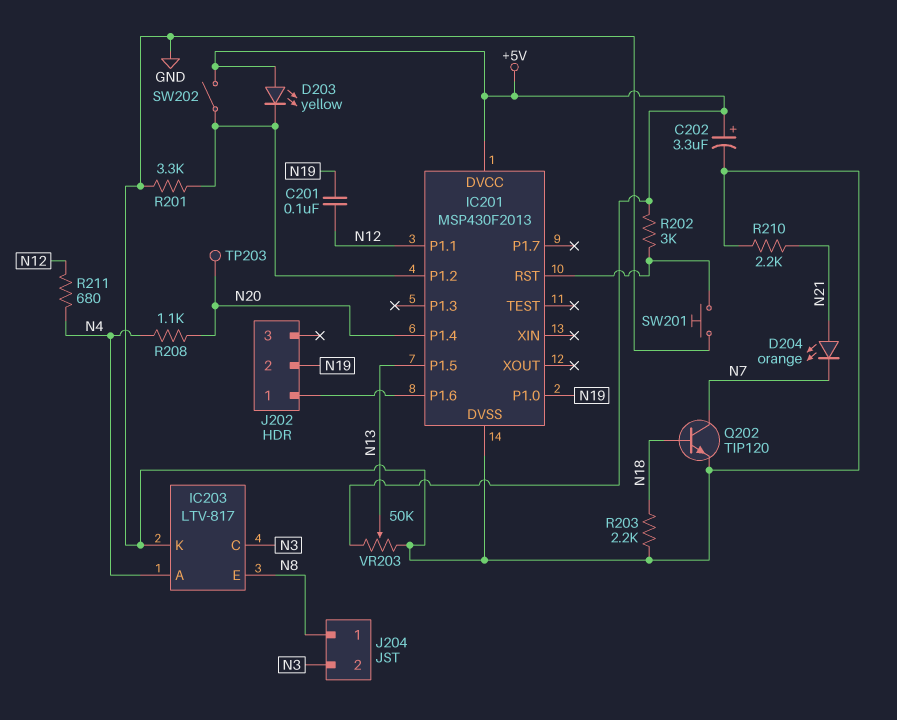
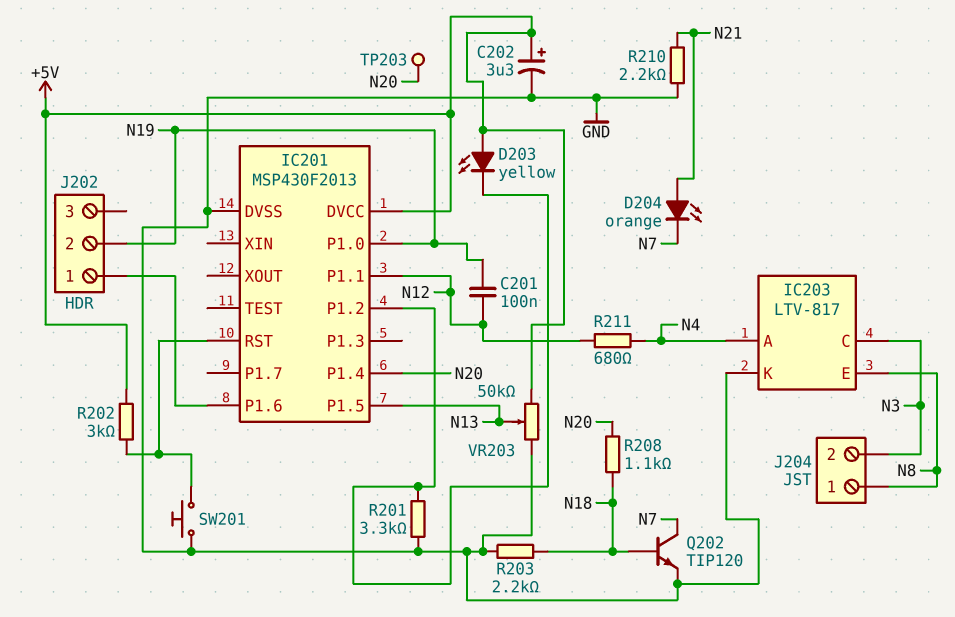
R208: 1.1k (N4, N20) -> 1.1k (N18, N20)
SW202: switch (+5V, IC201/P1.2) -> none

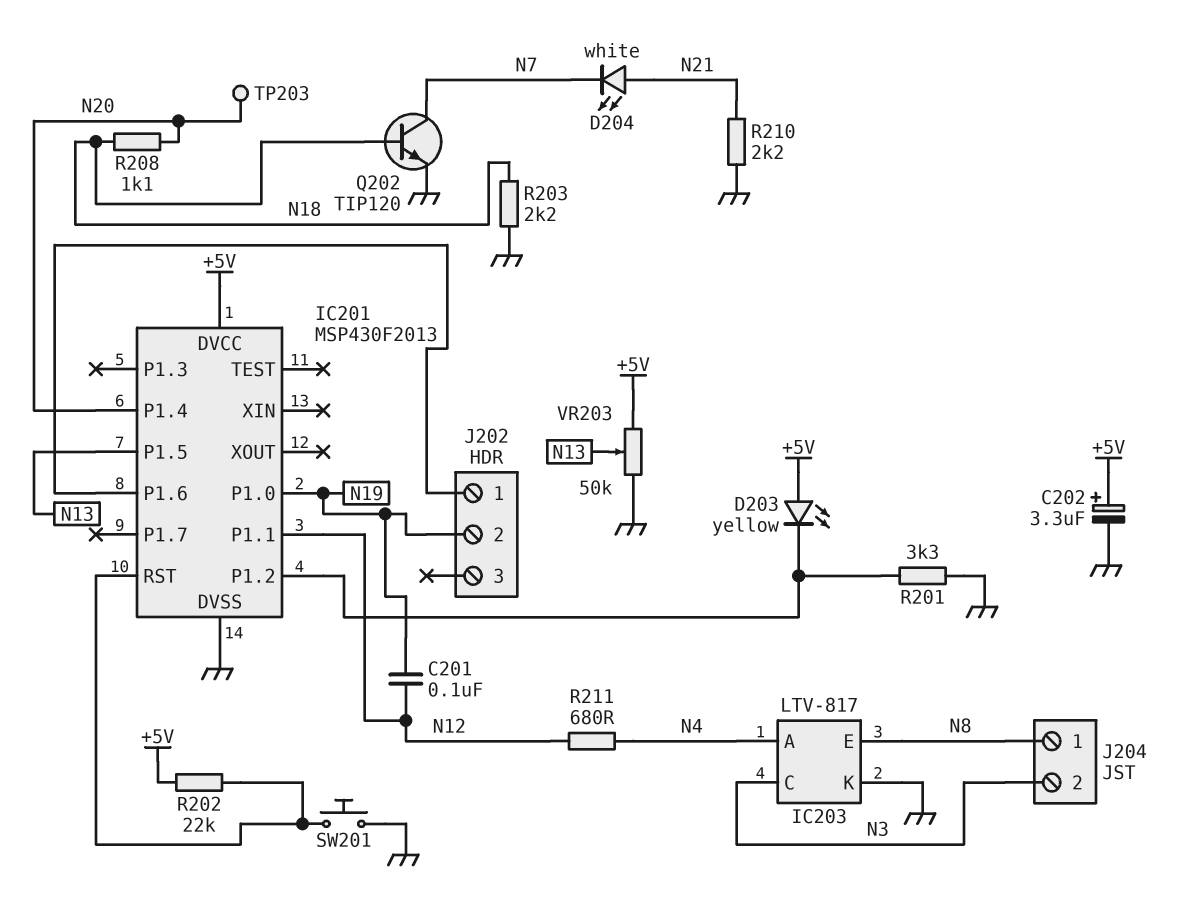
D204: LED orange (A N21, K N7) -> LED white (A N21, K N7)
R202: 3k (+5V, IC201/RST) -> 22k (+5V, IC201/RST)

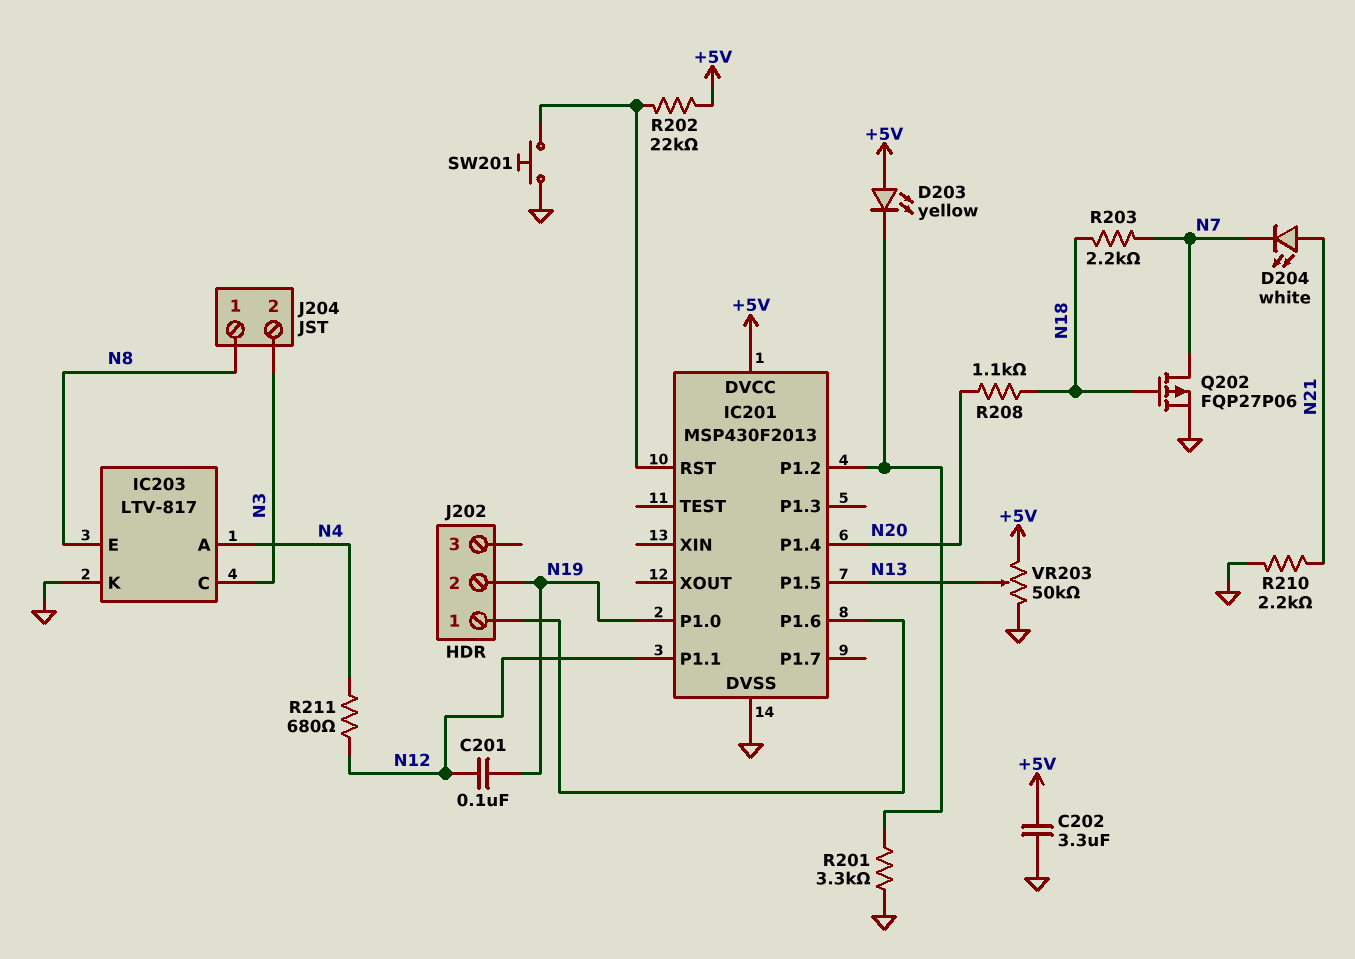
C202: 3.3uF (plus +5V, minus GND) -> 3.3uF (+5V, GND)
Q202: NPN TIP120 (B N18, C N7, E GND) -> PMOS FQP27P06 (G N18, D N7, S GND)
R203: 2.2k (GND, N18) -> 2.2k (N7, N18)
TP203: test point (N20) -> none

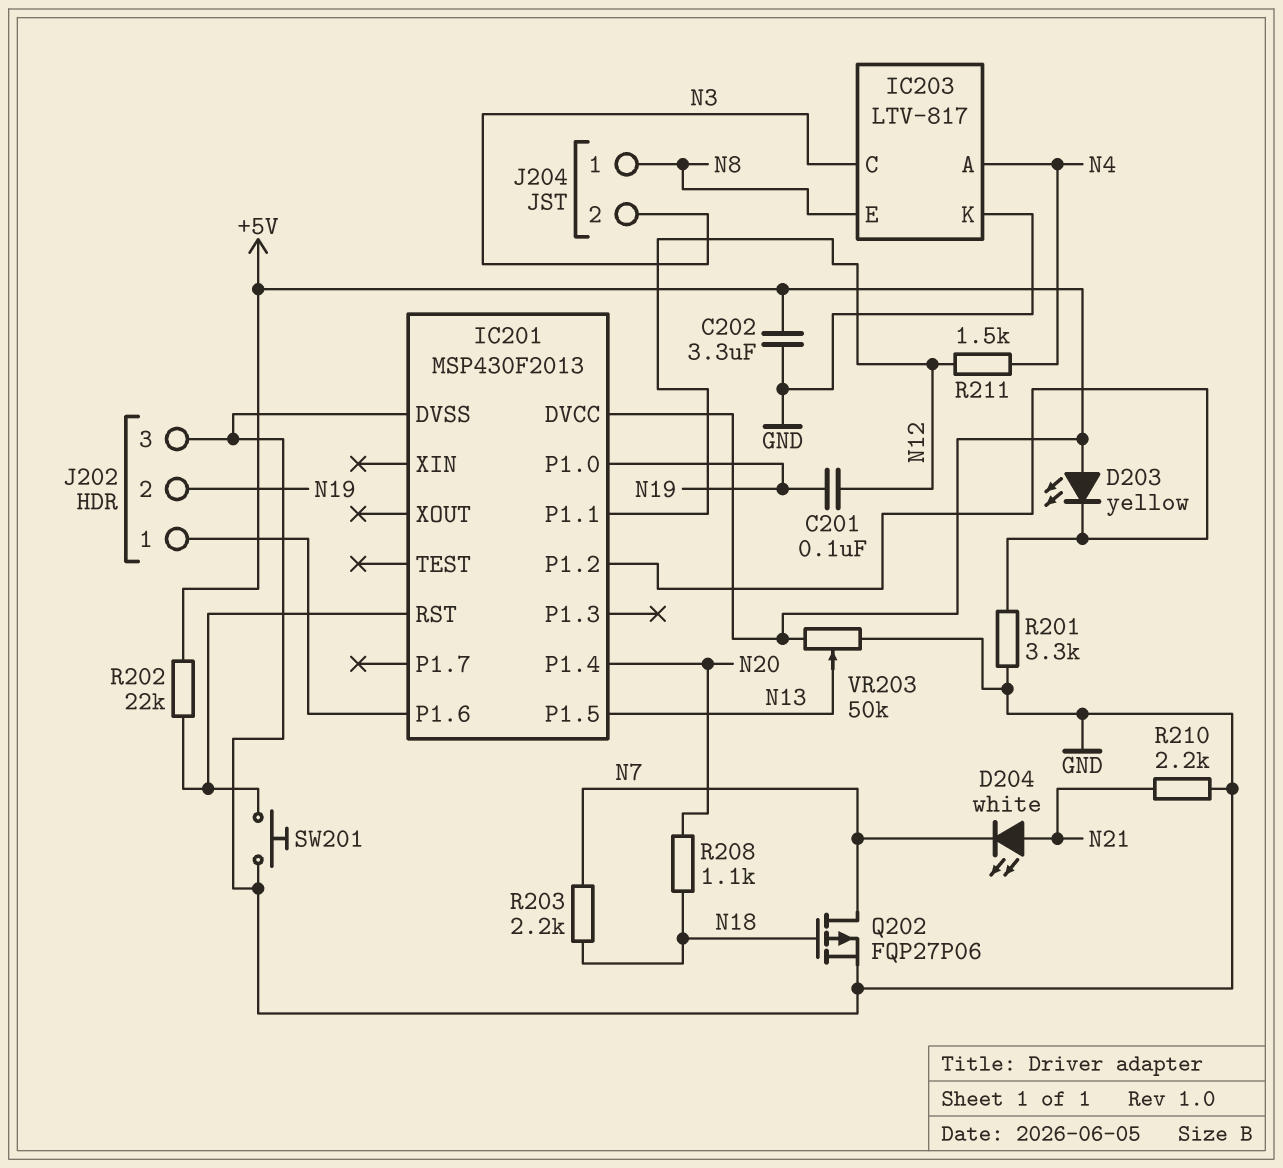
J202 pin 3: none -> GND
R211: 680 (N4, N12) -> 1.5k (N4, N12)

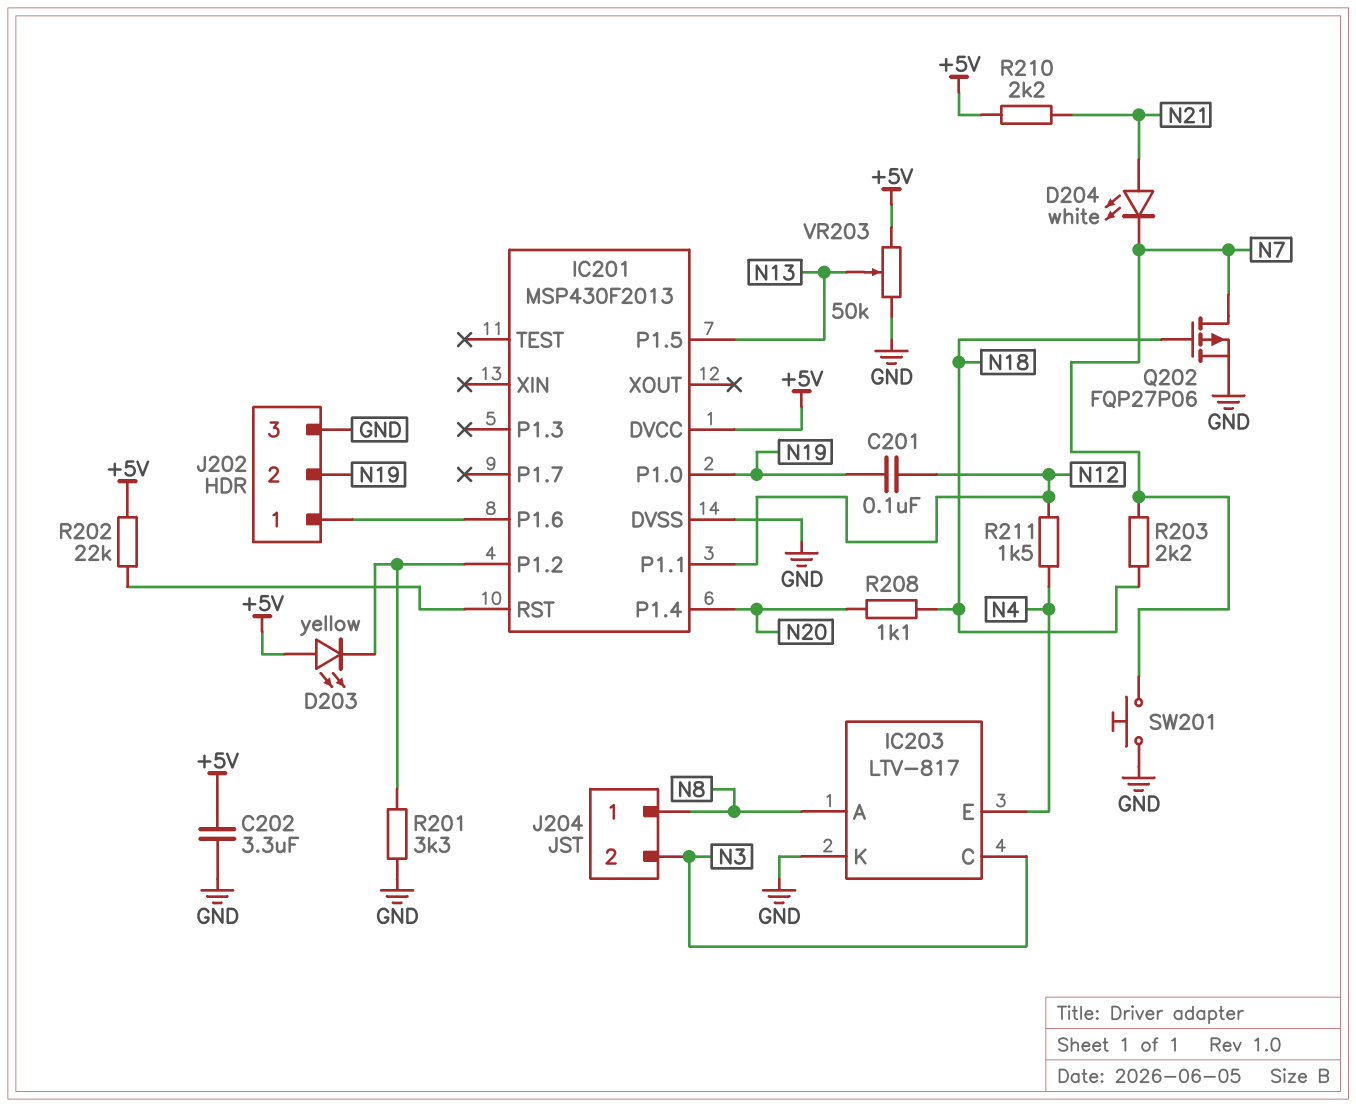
IC203 pin A: N4 -> N8
IC203 pin E: N8 -> N4
R210: 2.2k (GND, N21) -> 2.2k (+5V, N21)
SW201: button (GND, IC201/RST) -> button (GND, N7)

